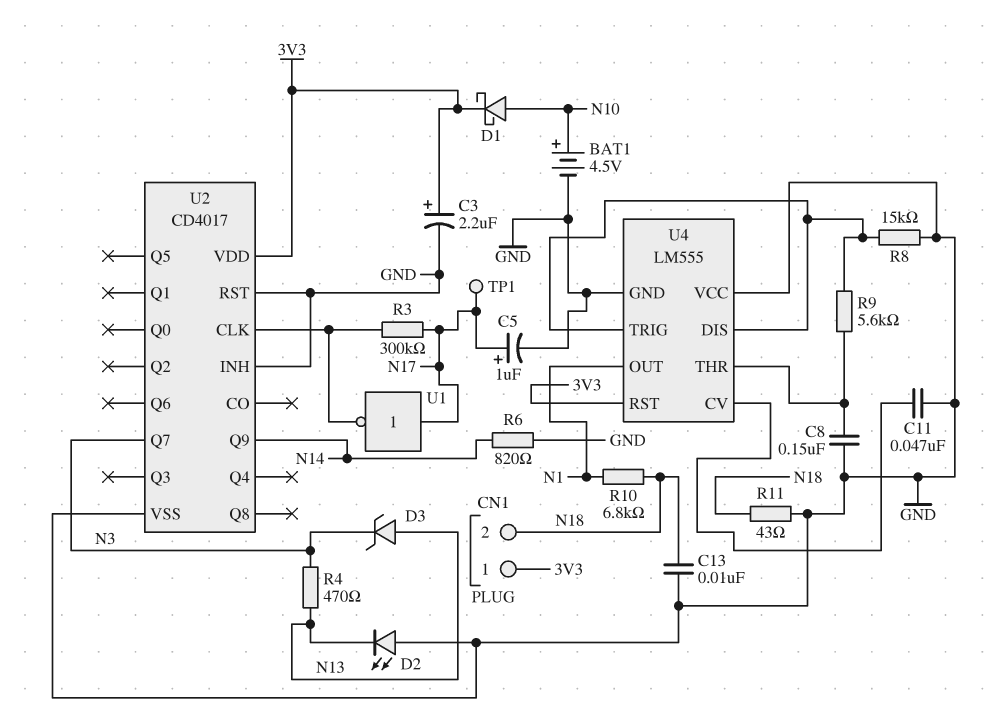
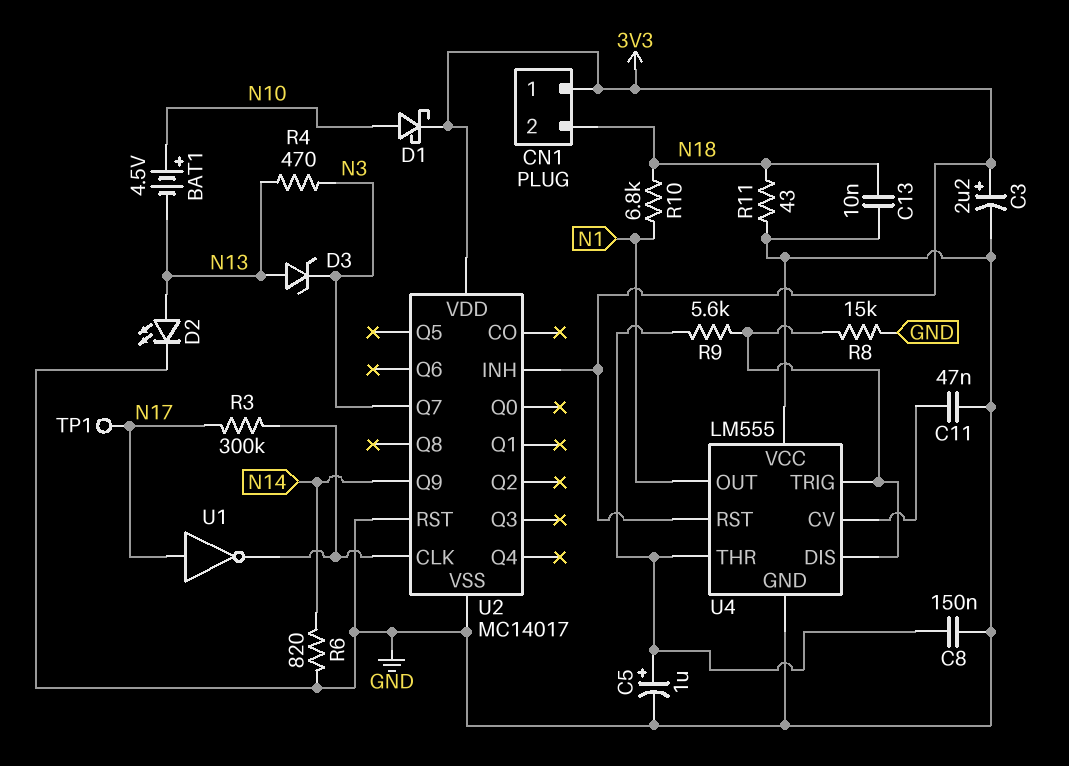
BAT1: 4.5V (plus N10, minus GND) -> 4.5V (plus N10, minus N13)
C5: 1uF (plus N17, minus GND) -> 1uF (plus U4/THR, minus GND)
D2: LED (A GND, K N13) -> LED (A N13, K GND)
U2: CD4017 -> MC14017
U2 pin INH: GND -> 3V3

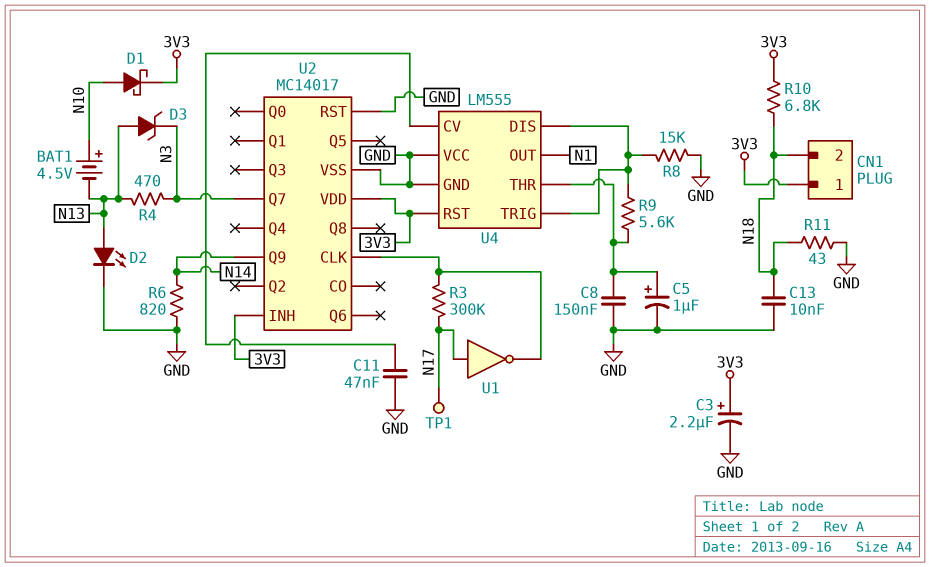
R10: 6.8k (N1, N18) -> 6.8k (3V3, N18)

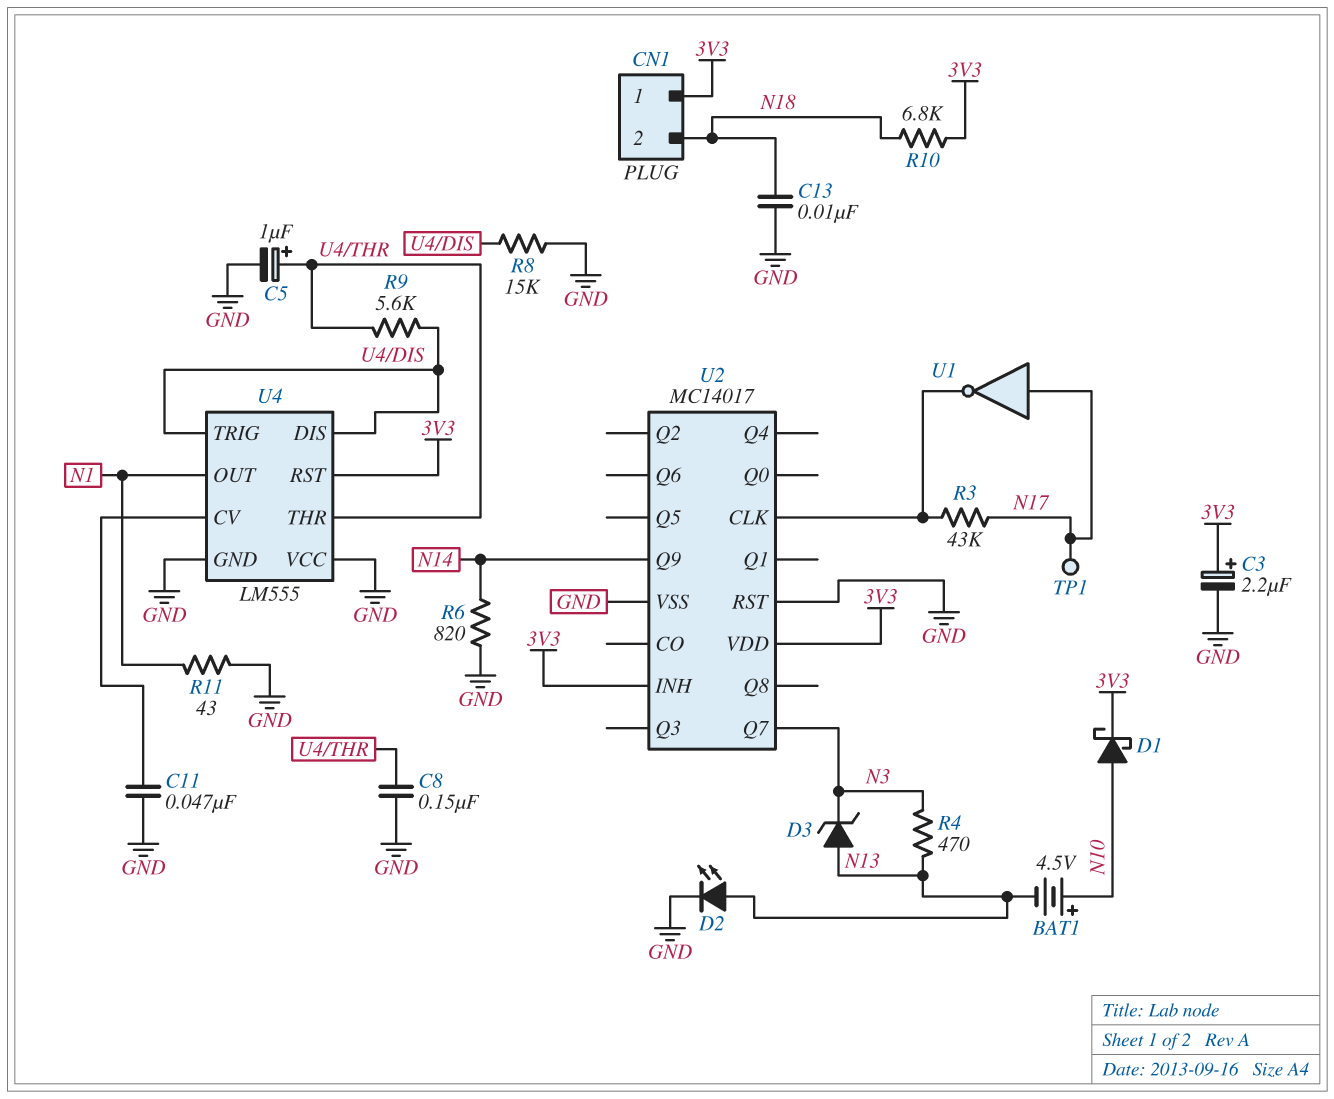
R3: 300k (N17, U2/CLK) -> 43k (N17, U2/CLK)
R11: 43 (GND, N18) -> 43 (GND, N1)

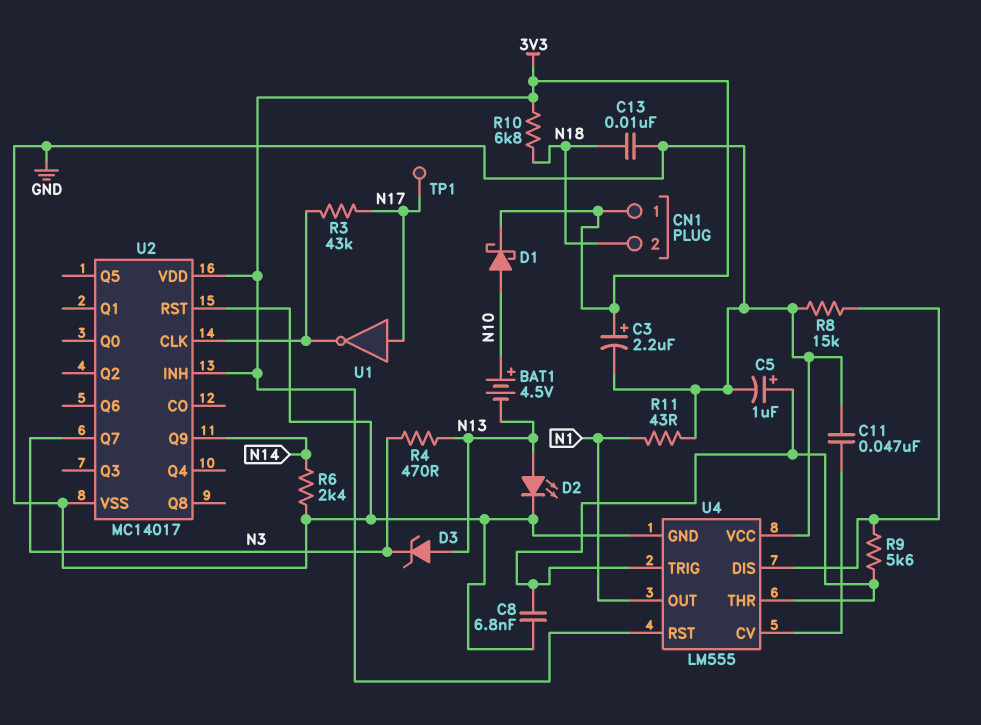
C8: 150nF (GND, U4/THR) -> 6.8nF (GND, U4/THR)
R6: 820 (GND, N14) -> 2.4k (GND, N14)
U4 pin TRIG: U4/DIS -> U4/THR

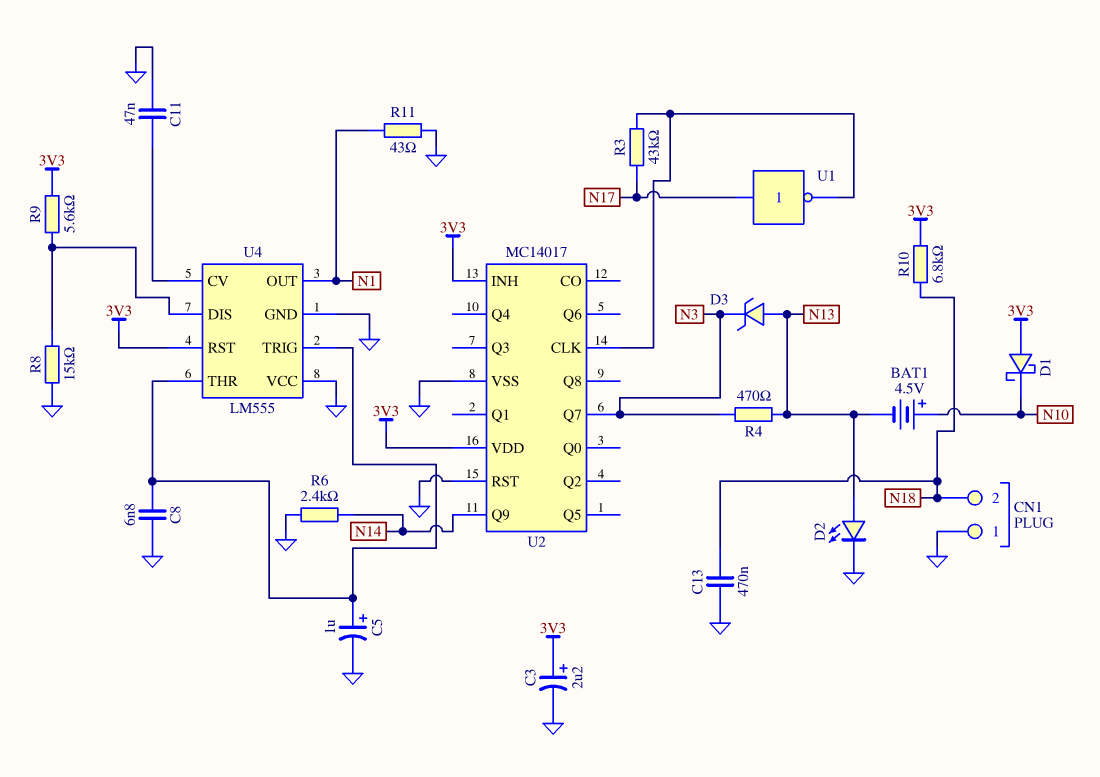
C13: 10nF (GND, N18) -> 470nF (GND, N18)
CN1 pin 1: 3V3 -> GND
D1: schottky (A N10, K 3V3) -> schottky (A 3V3, K N10)
R9: 5.6k (U4/DIS, U4/THR) -> 5.6k (3V3, U4/DIS)
TP1: test point (N17) -> none

